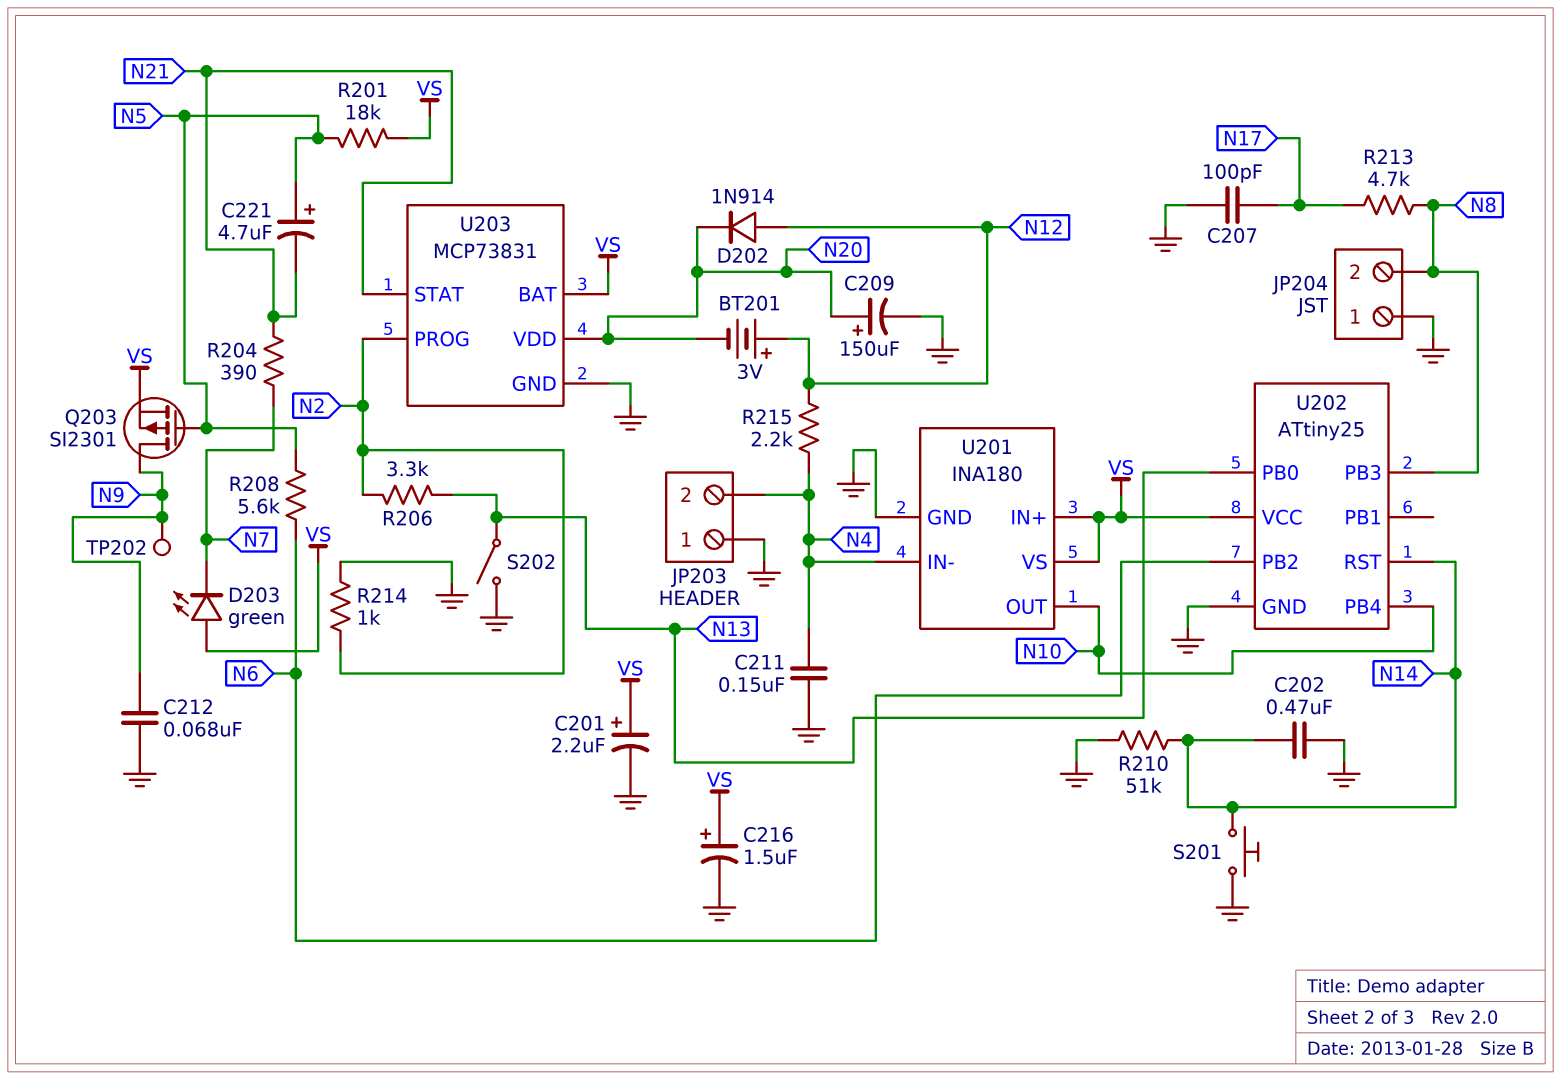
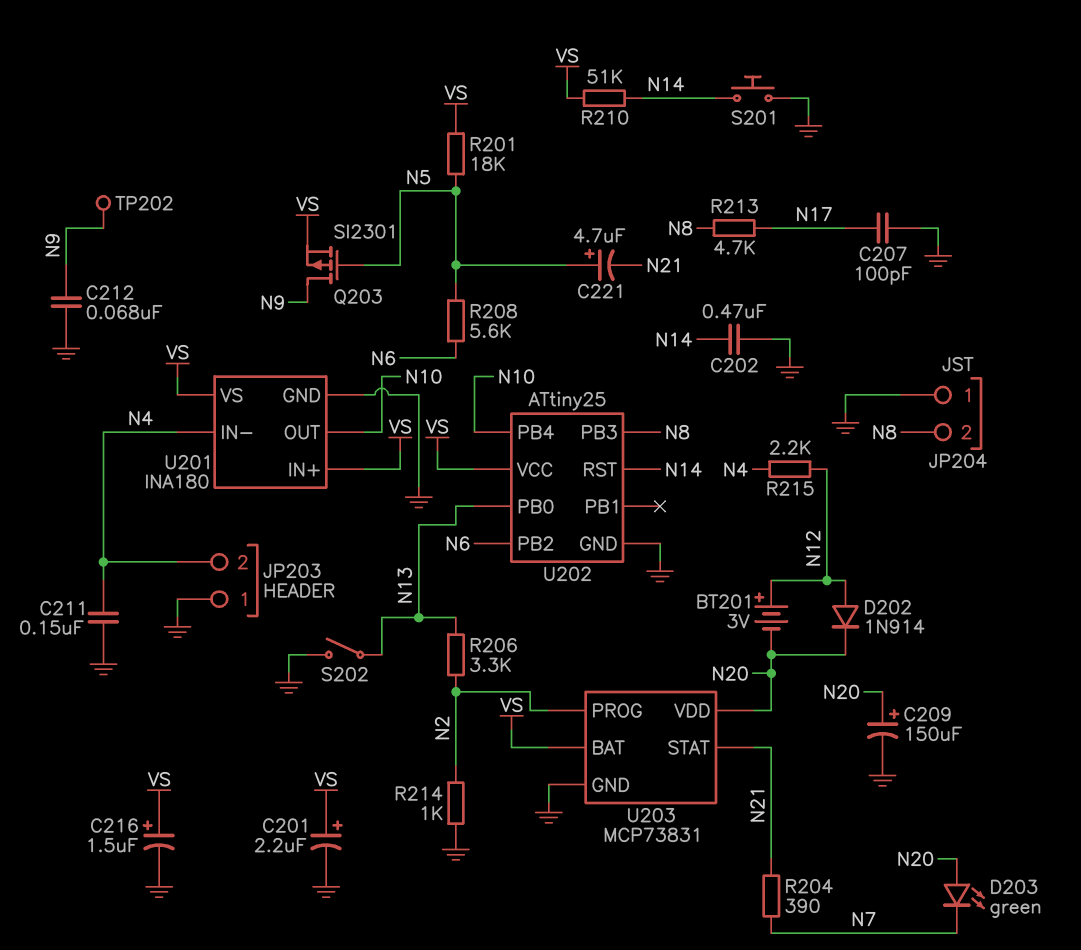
D203: LED green (A VS, K N7) -> LED green (A N20, K N7)
R210: 51k (GND, N14) -> 51k (N14, VS)

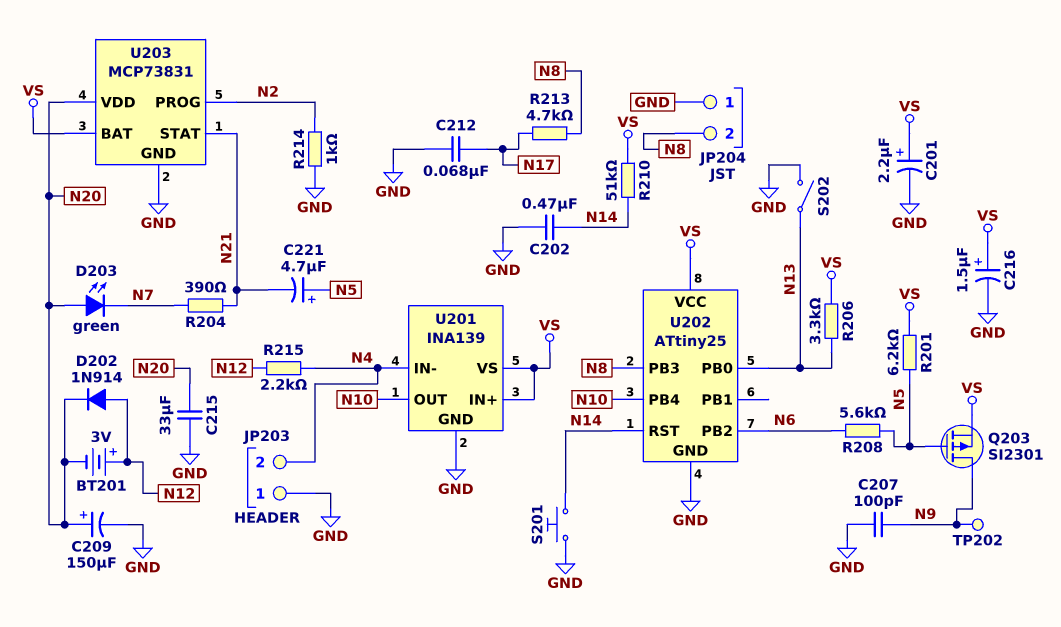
C207: 100pF (GND, N17) -> 100pF (GND, N9)
C211: 150nF (GND, N4) -> none
C212: 68nF (GND, N9) -> 68nF (GND, N17)
C215: none -> 33uF (GND, N20)
R201: 18k (N5, VS) -> 6.2k (N5, VS)
R206: 3.3k (N2, N13) -> 3.3k (N13, VS)
U201: INA180 -> INA139

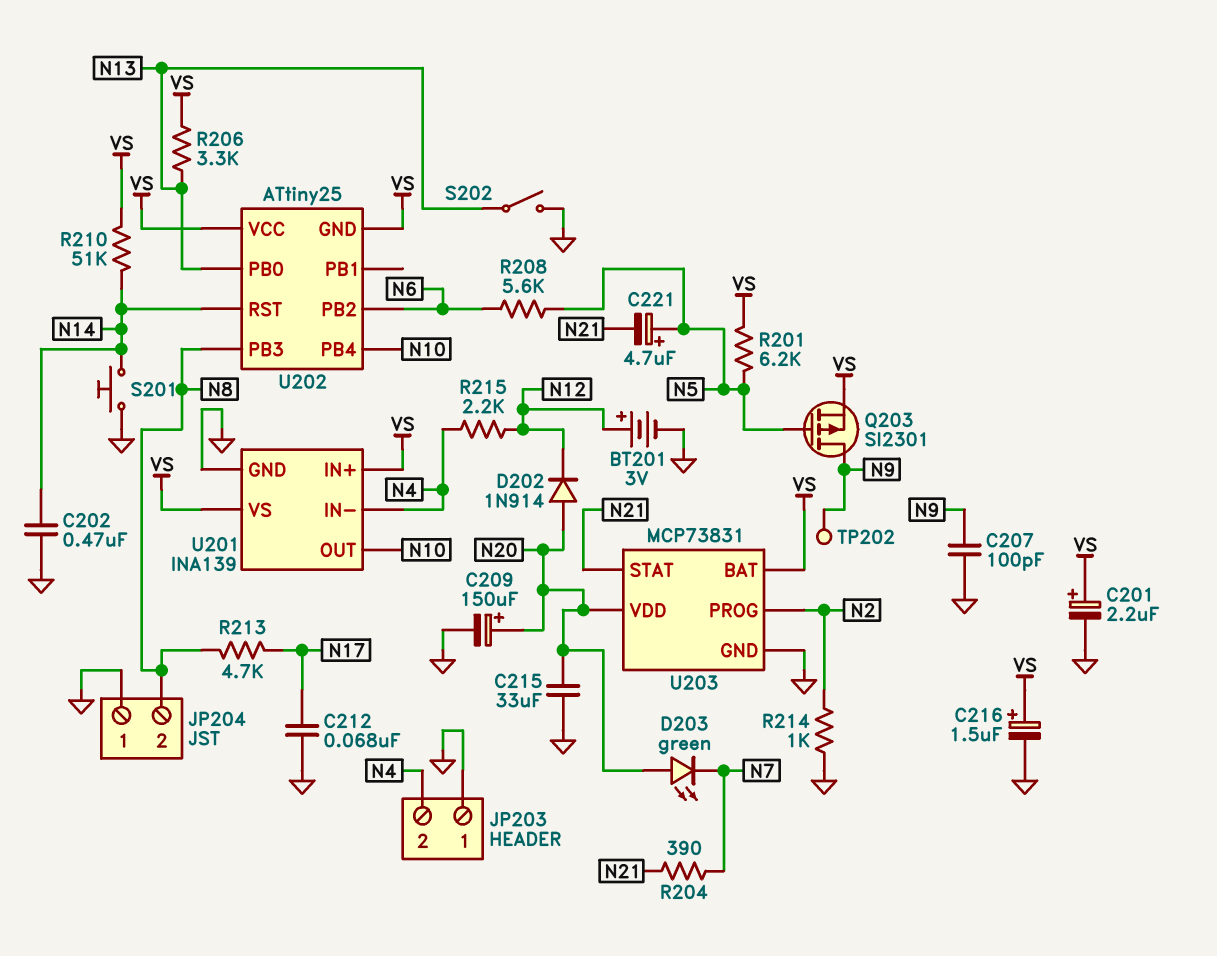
BT201: 3V (plus N12, minus N20) -> 3V (plus N12, minus GND)
D202: diode 1N914 (A N12, K N20) -> diode 1N914 (A N20, K N12)
U202 pin GND: GND -> VS

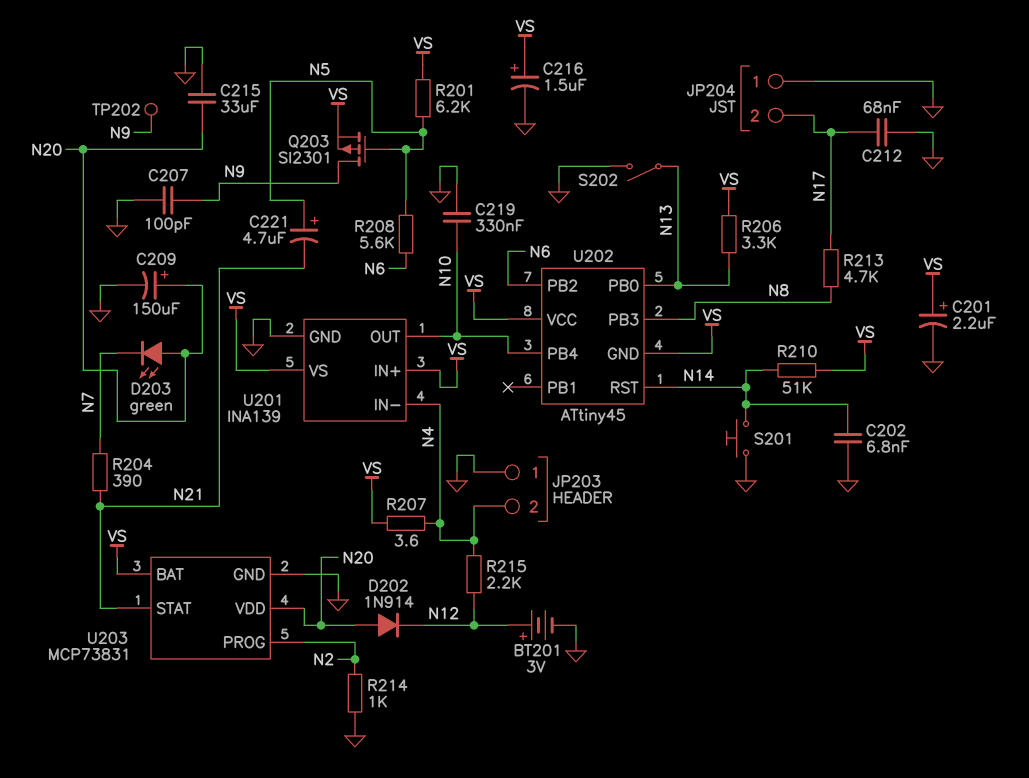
C202: 470nF (GND, N14) -> 6.8nF (GND, N14)
C219: none -> 330nF (GND, N10)
JP204 pin 2: N8 -> N17
R207: none -> 3.6 (N4, VS)
U202: ATtiny25 -> ATtiny45

